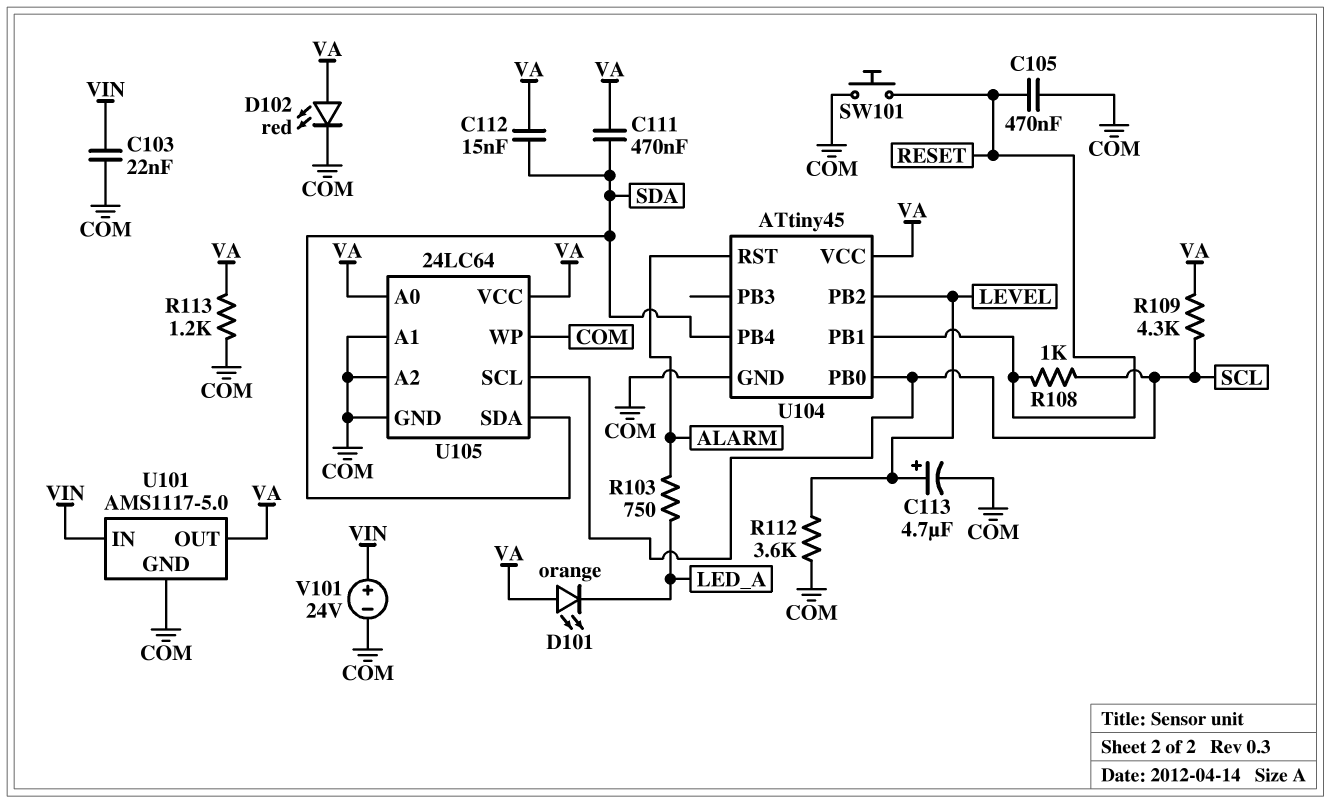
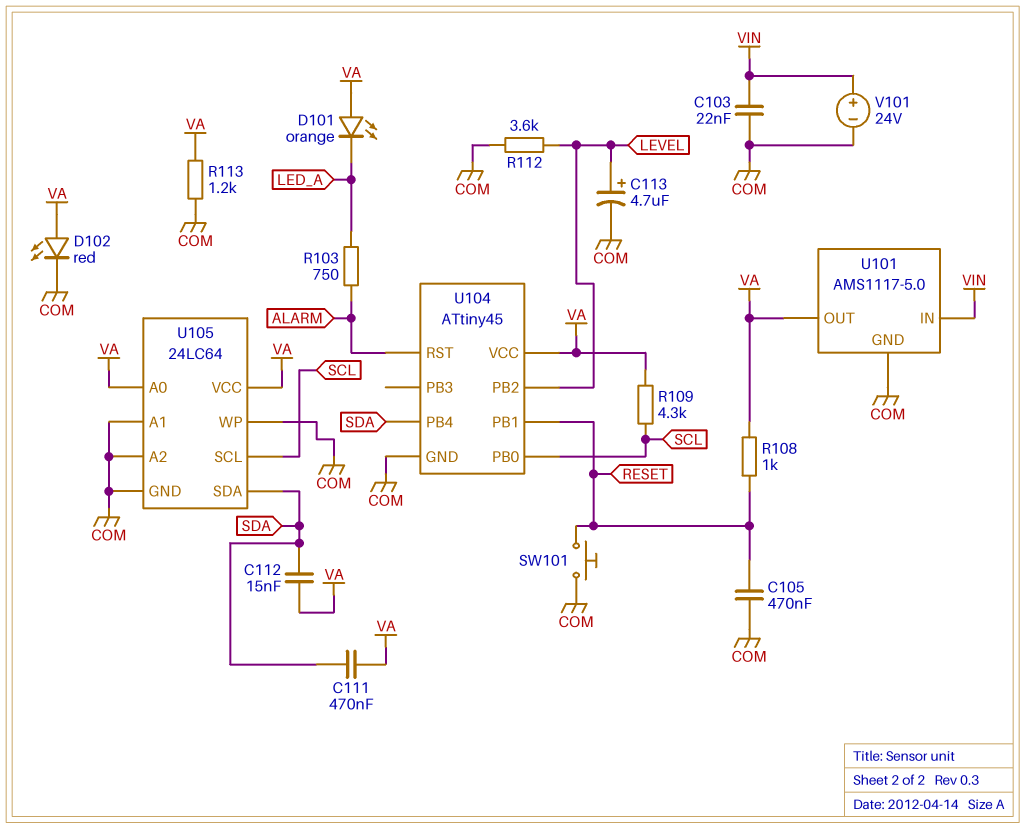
R108: 1k (RESET, SCL) -> 1k (RESET, VA)

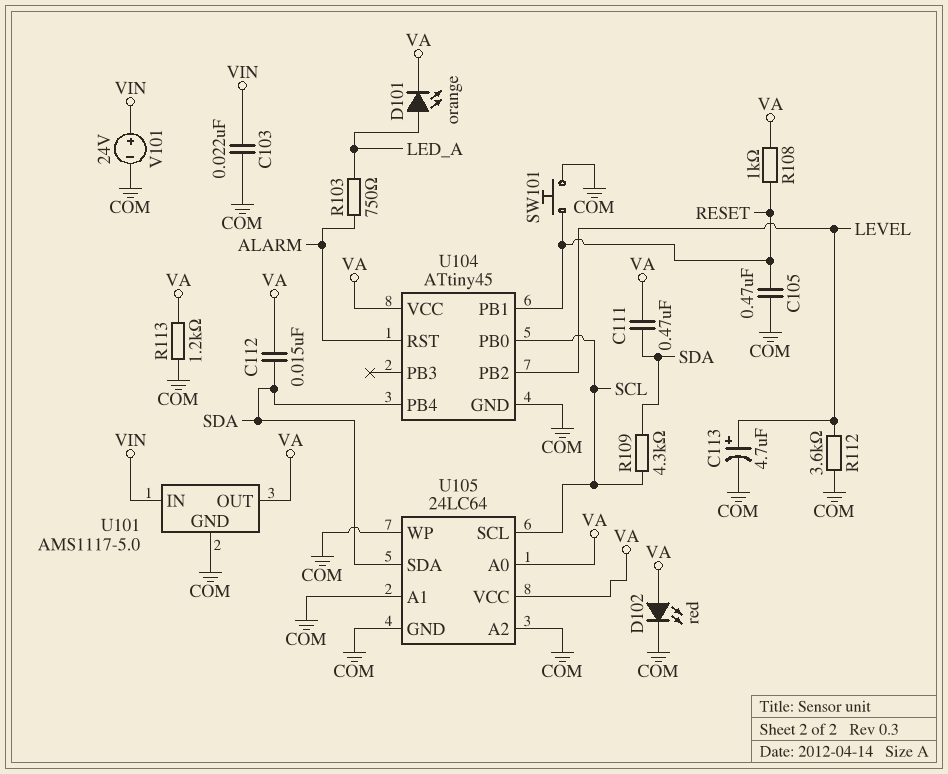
D101: LED orange (A VA, K LED_A) -> LED orange (A LED_A, K VA)
R109: 4.3k (SCL, VA) -> 4.3k (SCL, SDA)

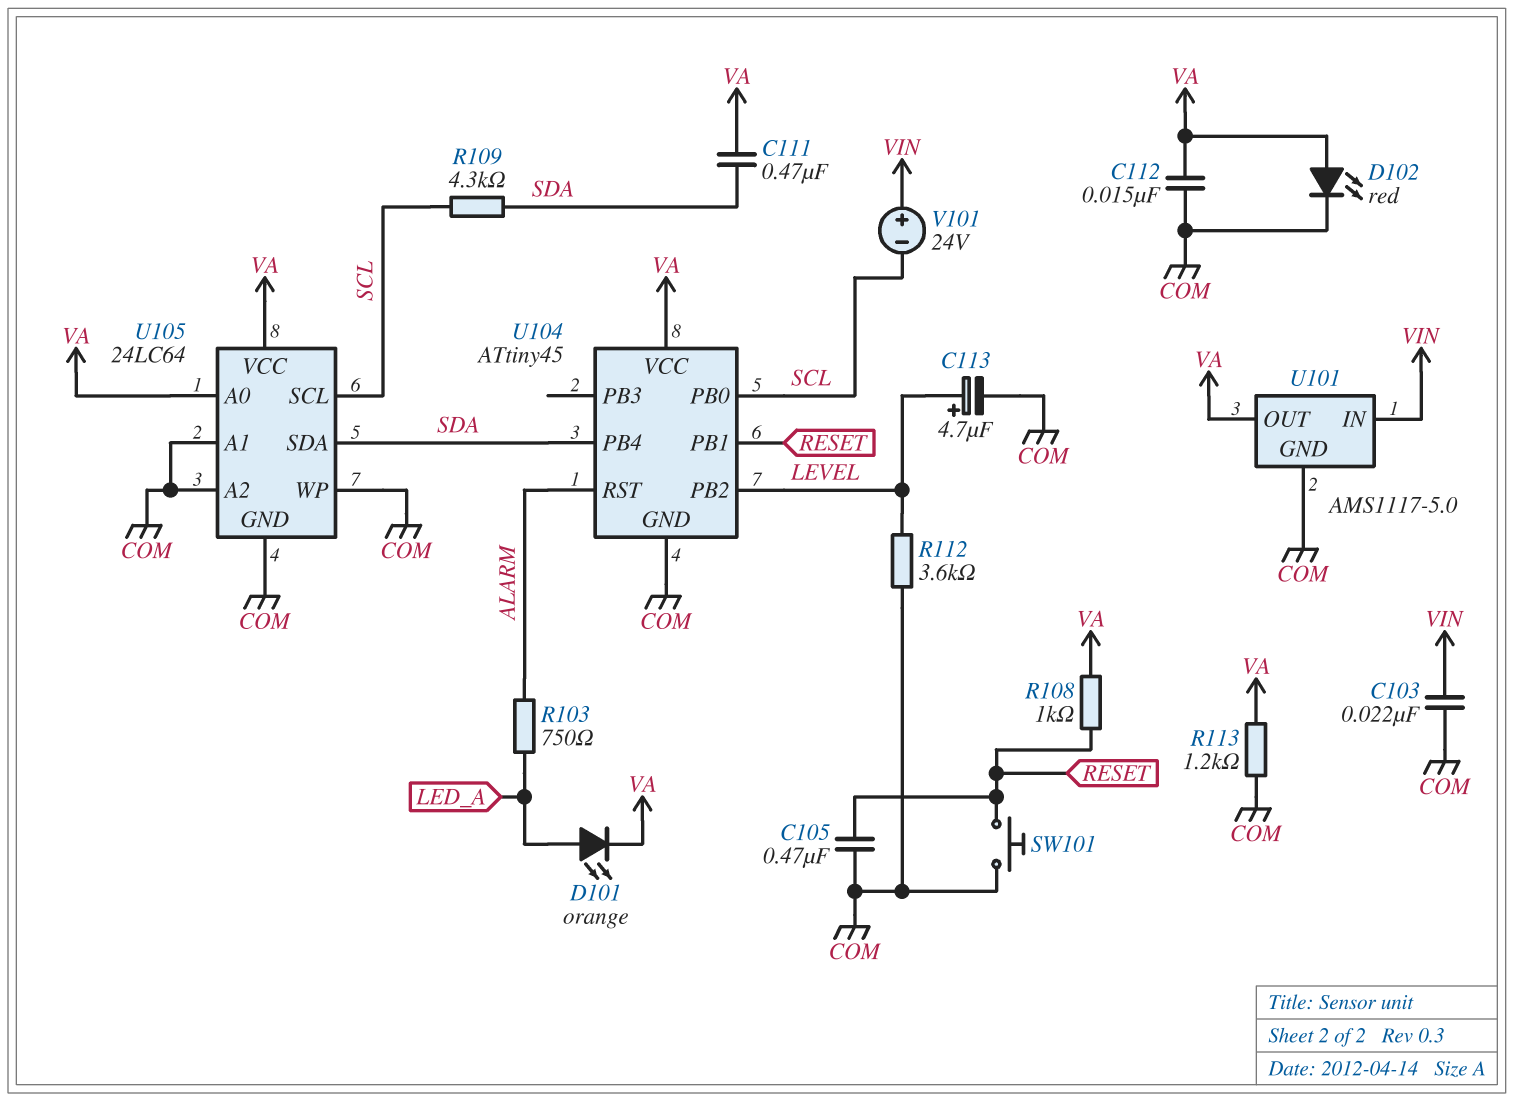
C112: 15nF (SDA, VA) -> 15nF (COM, VA)
V101: 24V (plus VIN, minus COM) -> 24V (plus VIN, minus SCL)

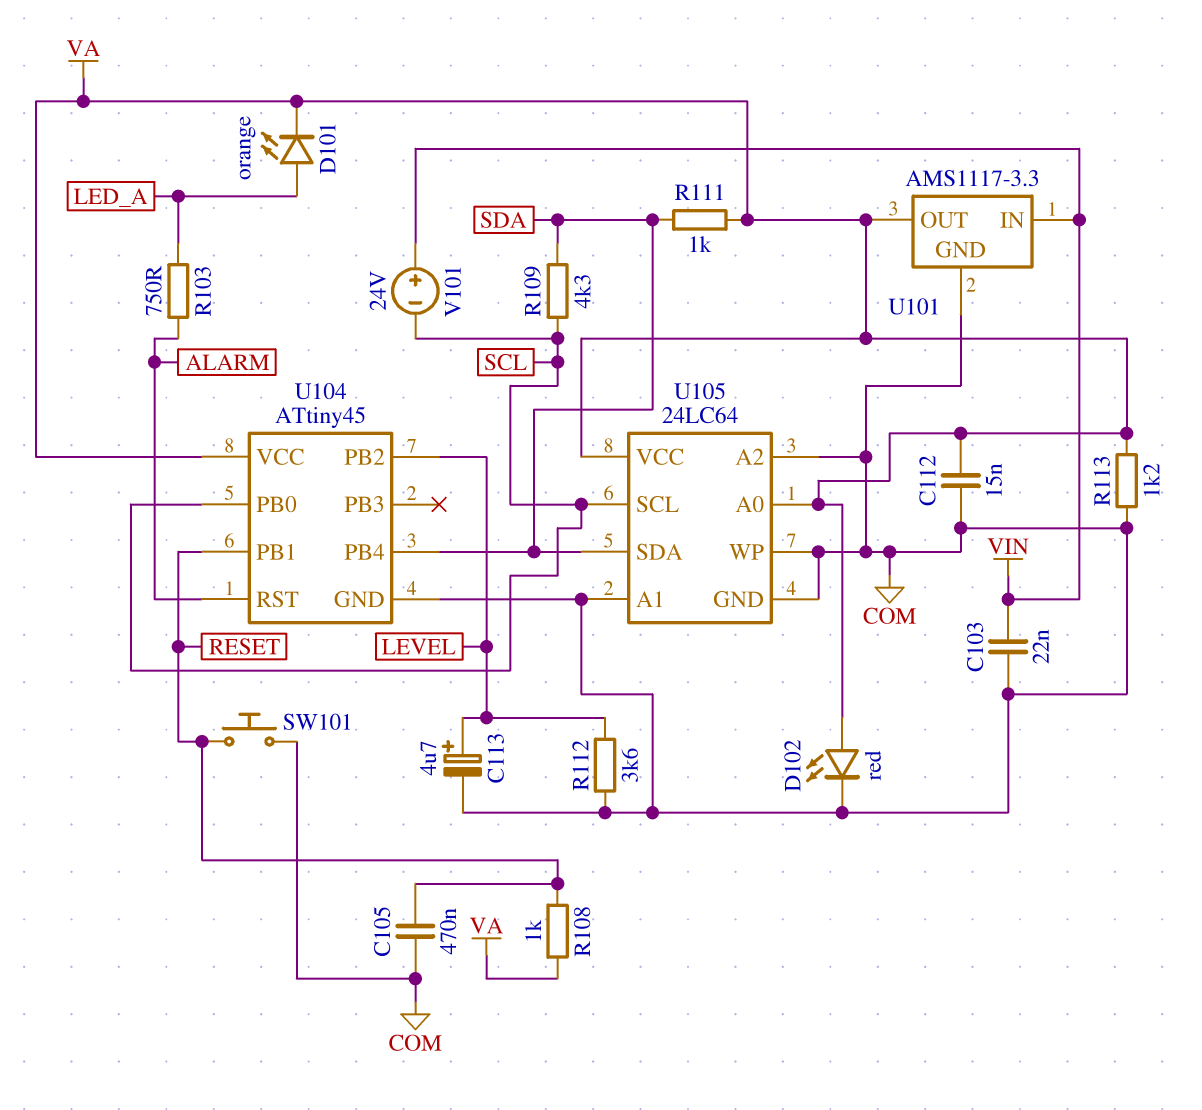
C111: 470nF (SDA, VA) -> none
R111: none -> 1k (SDA, VA)
U101: AMS1117-5.0 -> AMS1117-3.3

